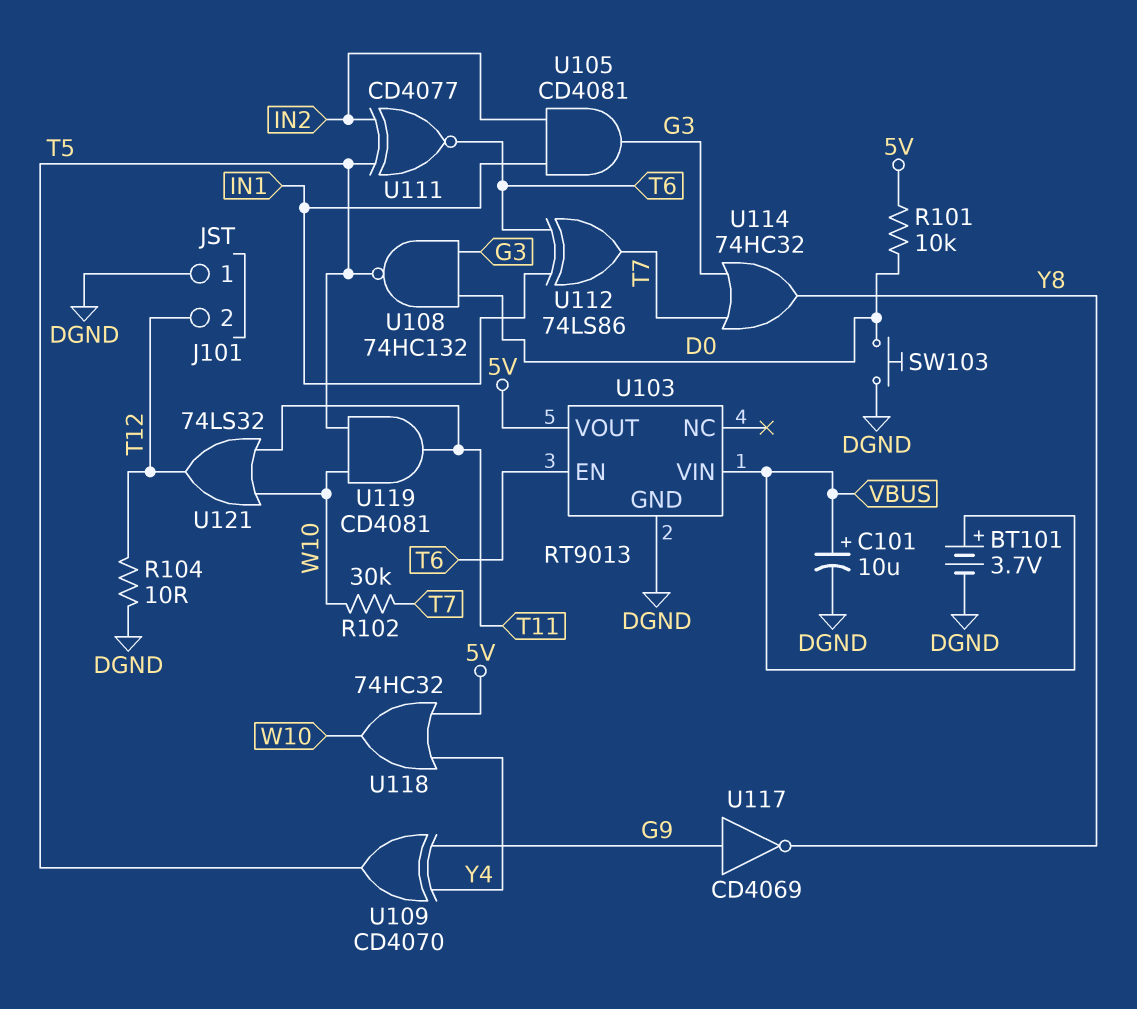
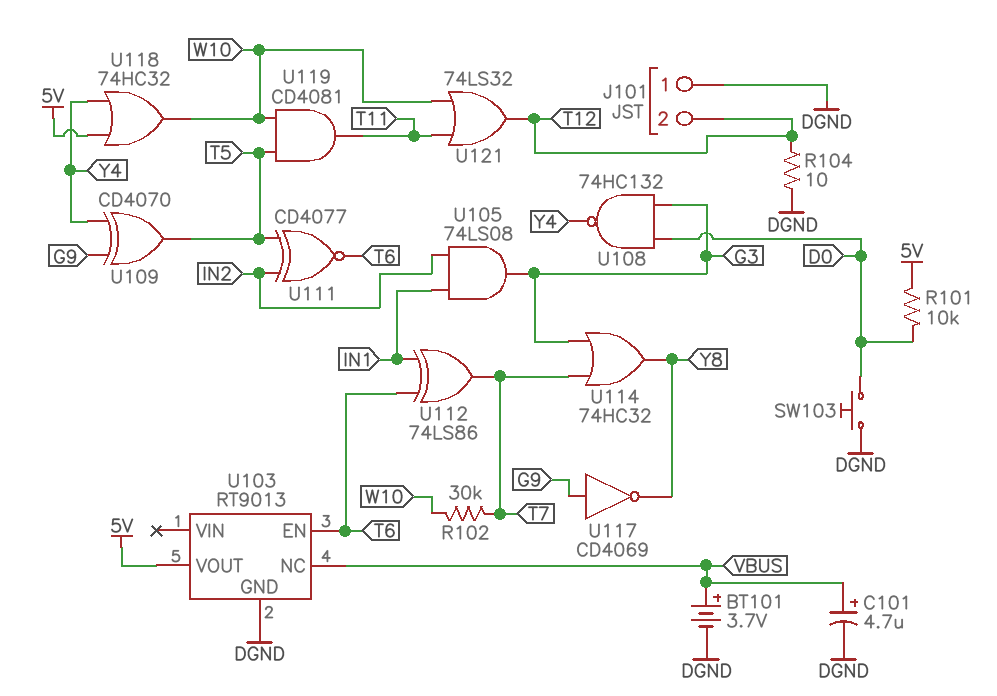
C101: 10uF (plus VBUS, minus DGND) -> 4.7uF (plus VBUS, minus DGND)
U103 pin NC: none -> VBUS
U103 pin VIN: VBUS -> none
U105: AND CD4081 (in IN1, in IN2, out G3) -> AND 74LS08 (in IN1, in IN2, out G3)
U108: NAND 74HC132 (in D0, in G3, out T5) -> NAND 74HC132 (in D0, in G3, out Y4)

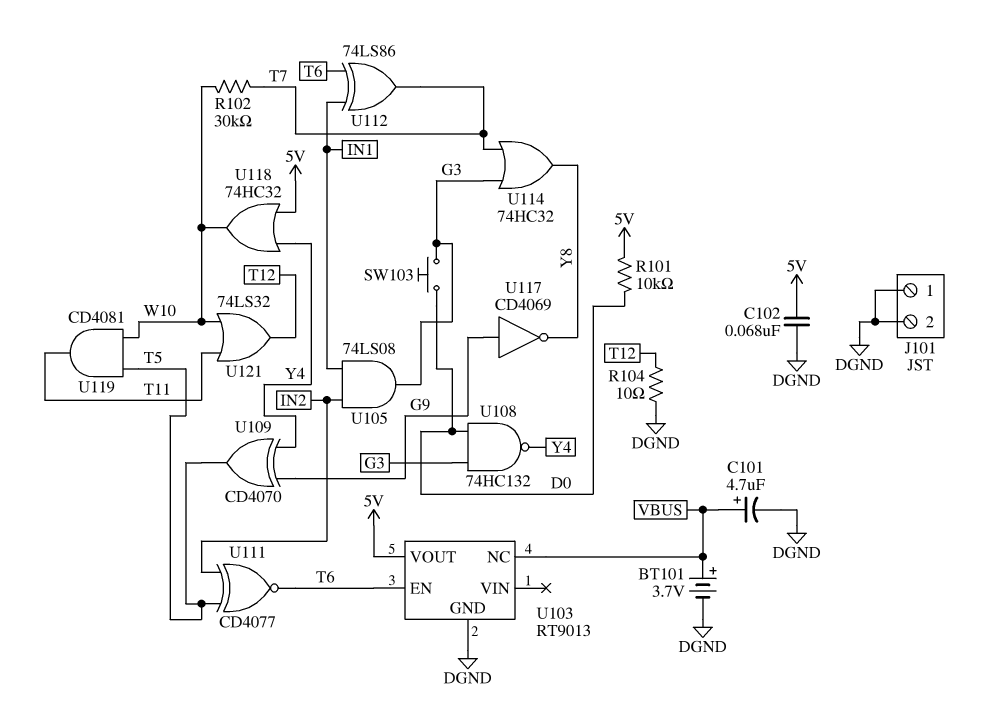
C102: none -> 68nF (5V, DGND)
J101 pin 2: T12 -> DGND
SW103: button (D0, DGND) -> button (D0, G3)

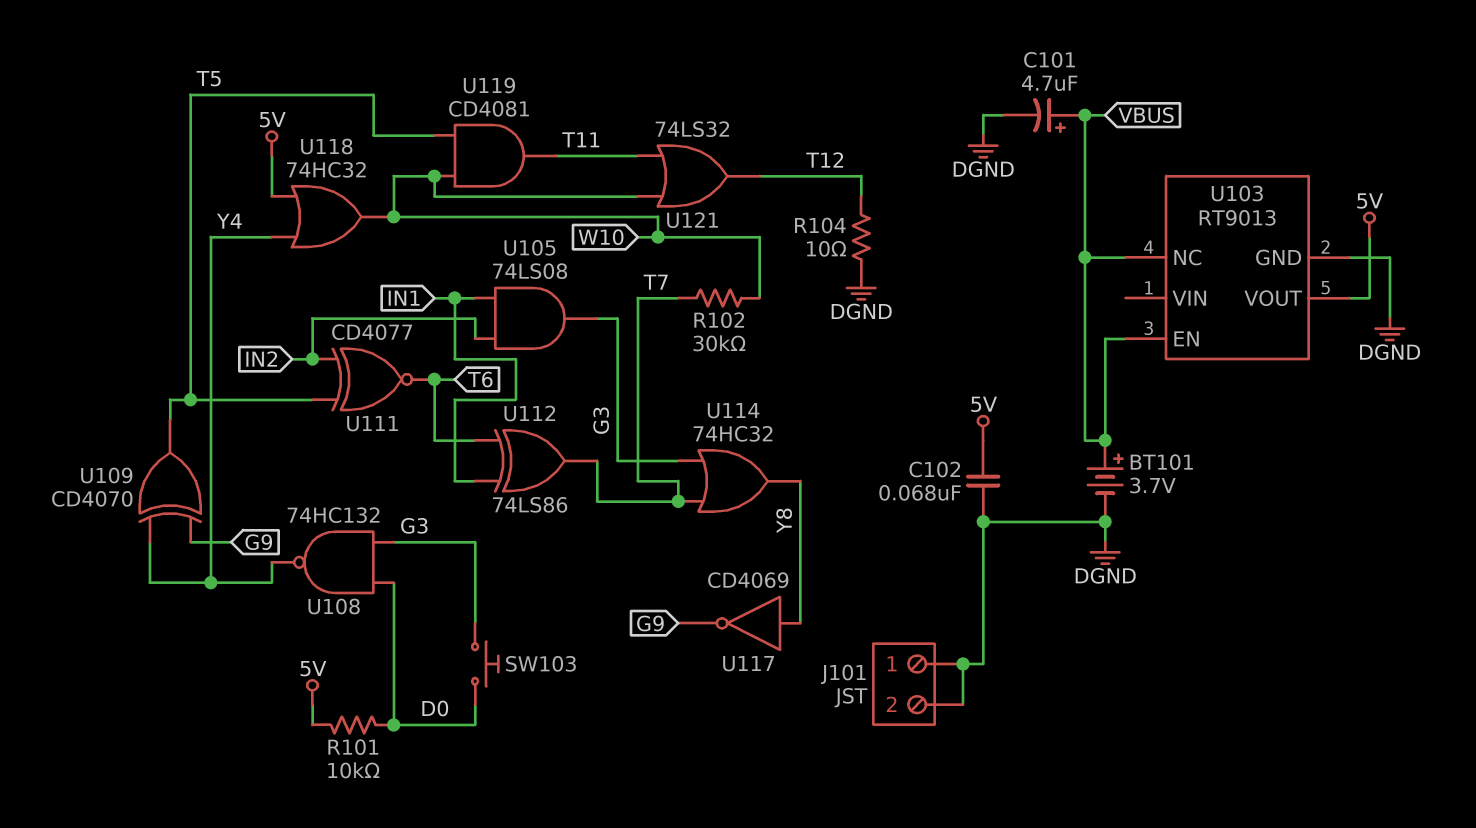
U103 pin EN: T6 -> VBUS
U117: NOT CD4069 (in G9, out Y8) -> NOT CD4069 (in Y8, out G9)

